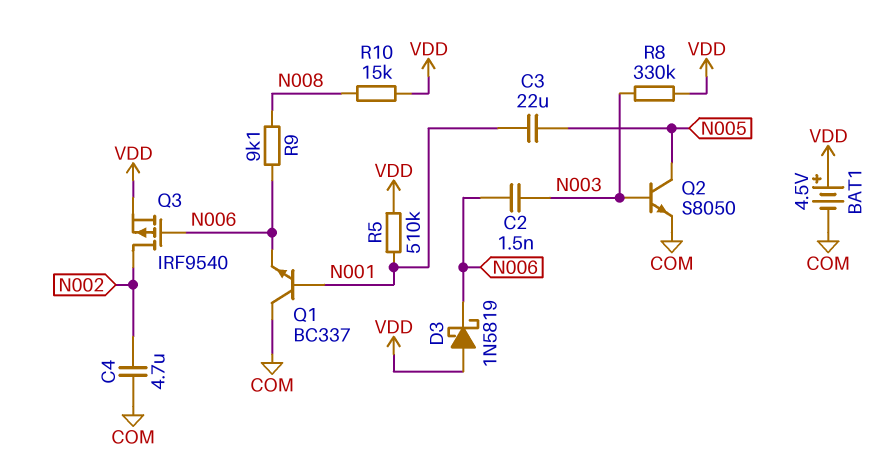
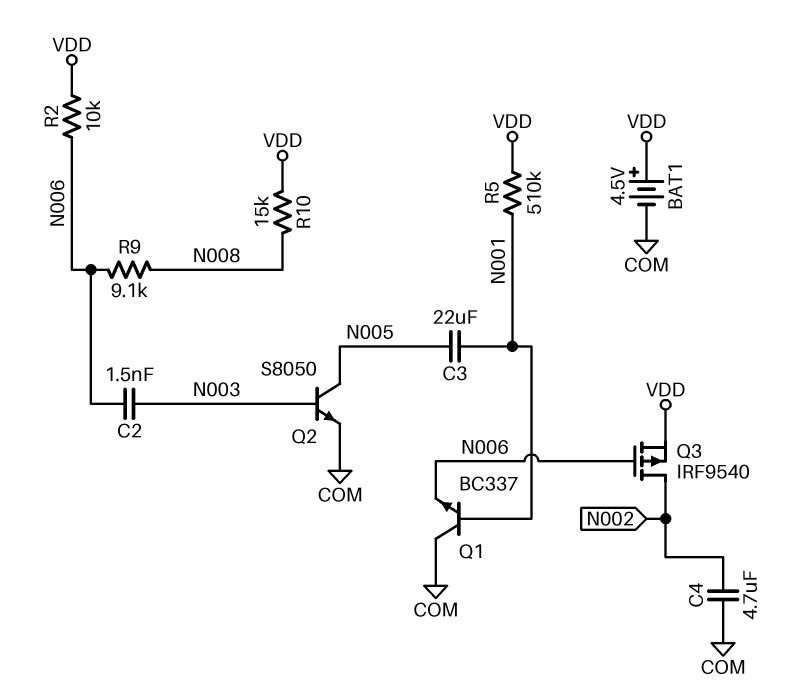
D3: schottky 1N5819 (A VDD, K N006) -> none
R2: none -> 10k (N006, VDD)
R8: 330k (N003, VDD) -> none

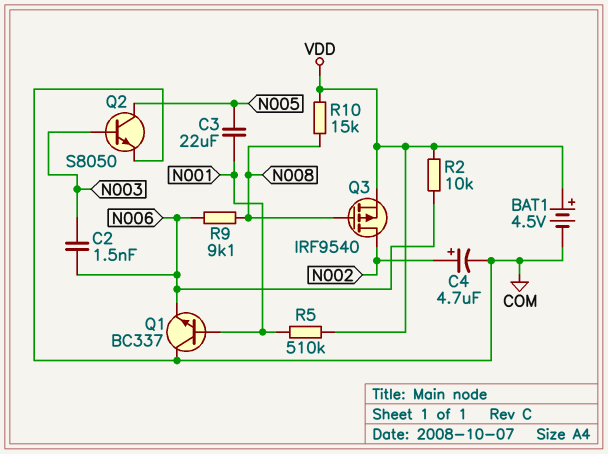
C4: 4.7uF (COM, N002) -> 4.7uF (plus N002, minus COM)
Q3: PMOS IRF9540 (G N006, D N002, S VDD) -> PMOS IRF9540 (G N008, D N002, S VDD)

